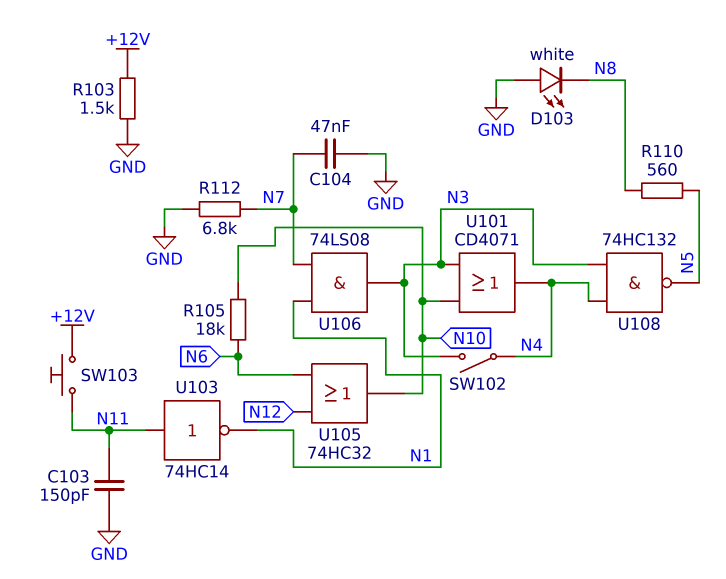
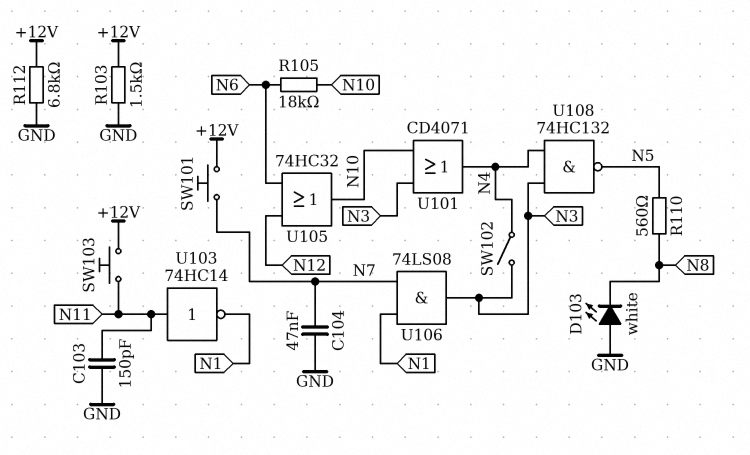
R112: 6.8k (GND, N7) -> 6.8k (+12V, GND)
SW101: none -> button (+12V, N7)

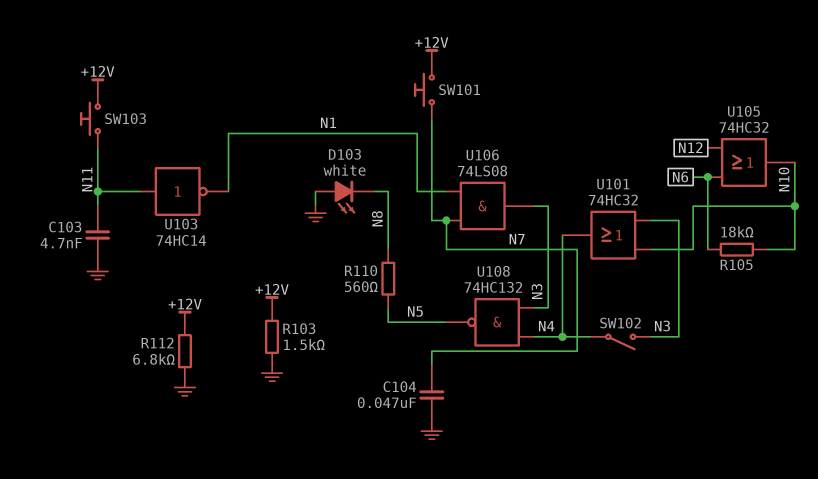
C103: 150pF (GND, N11) -> 4.7nF (GND, N11)
U101: OR CD4071 (in N3, in N10, out N4) -> OR 74HC32 (in N3, in N10, out N4)

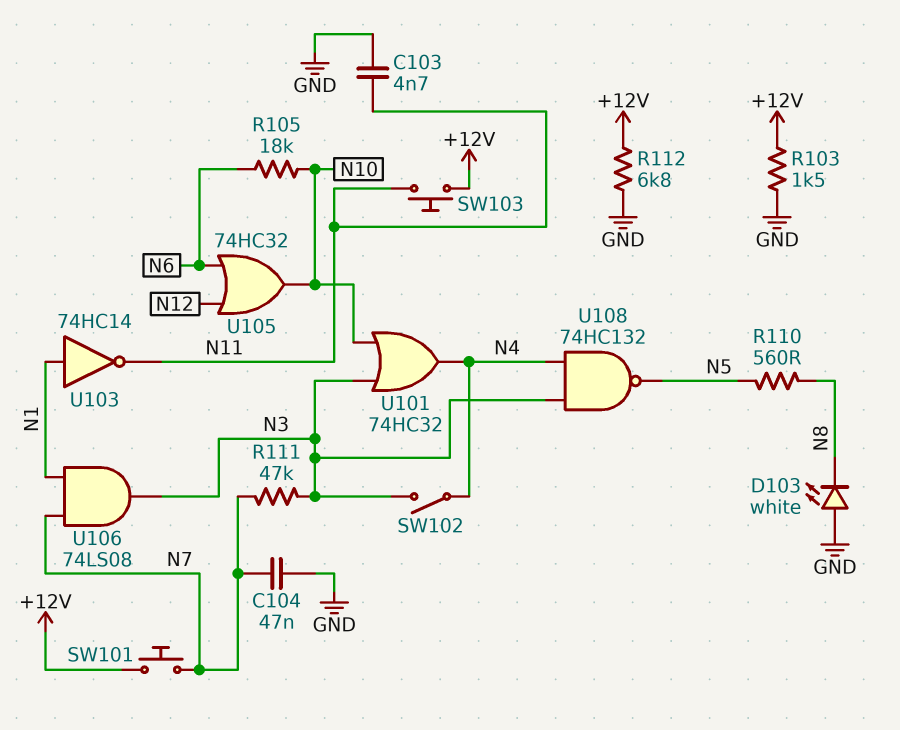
R111: none -> 47k (N3, N7)
U103: NOT 74HC14 (in N11, out N1) -> NOT 74HC14 (in N1, out N11)

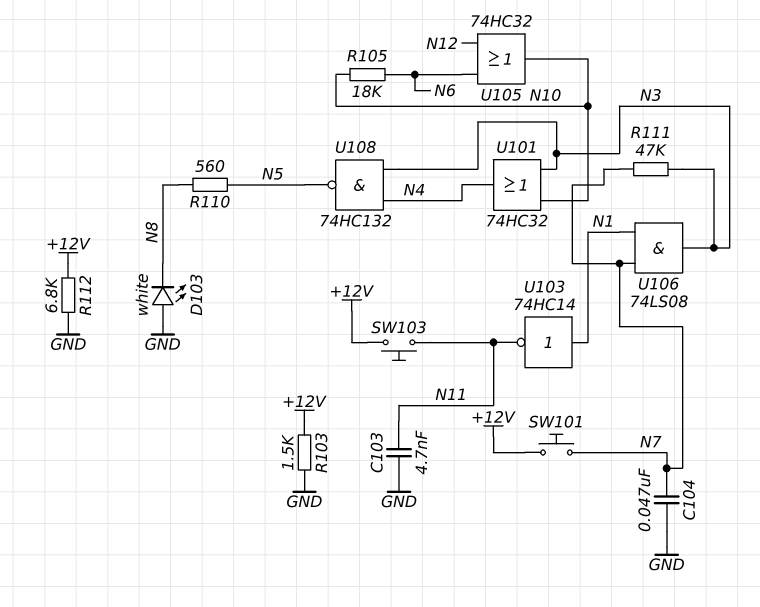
SW102: switch (N3, N4) -> none

